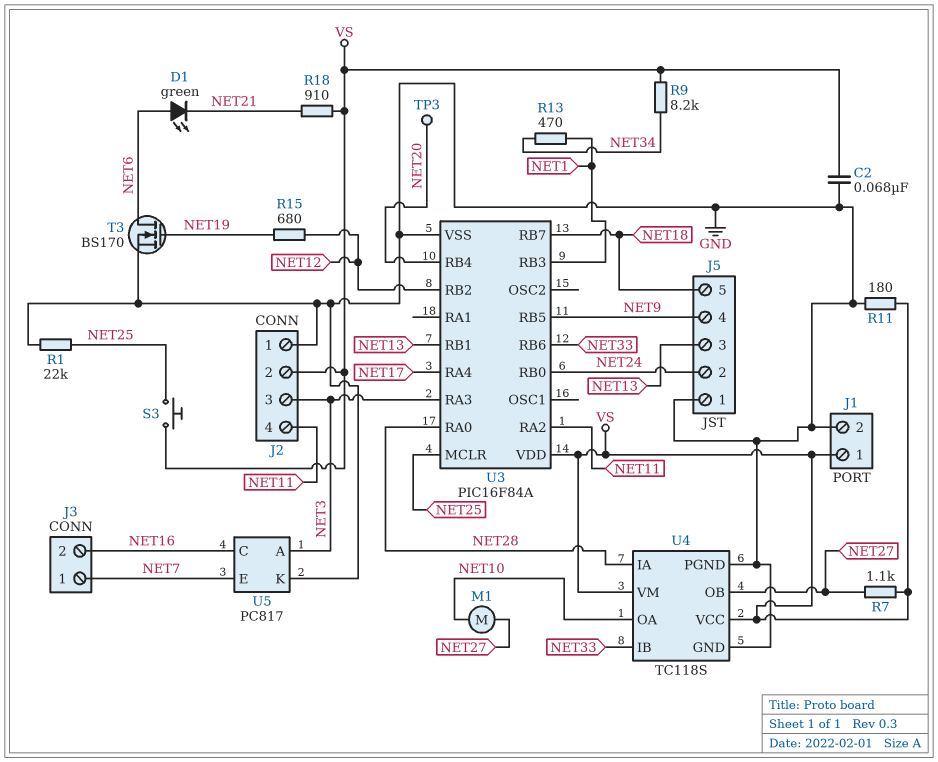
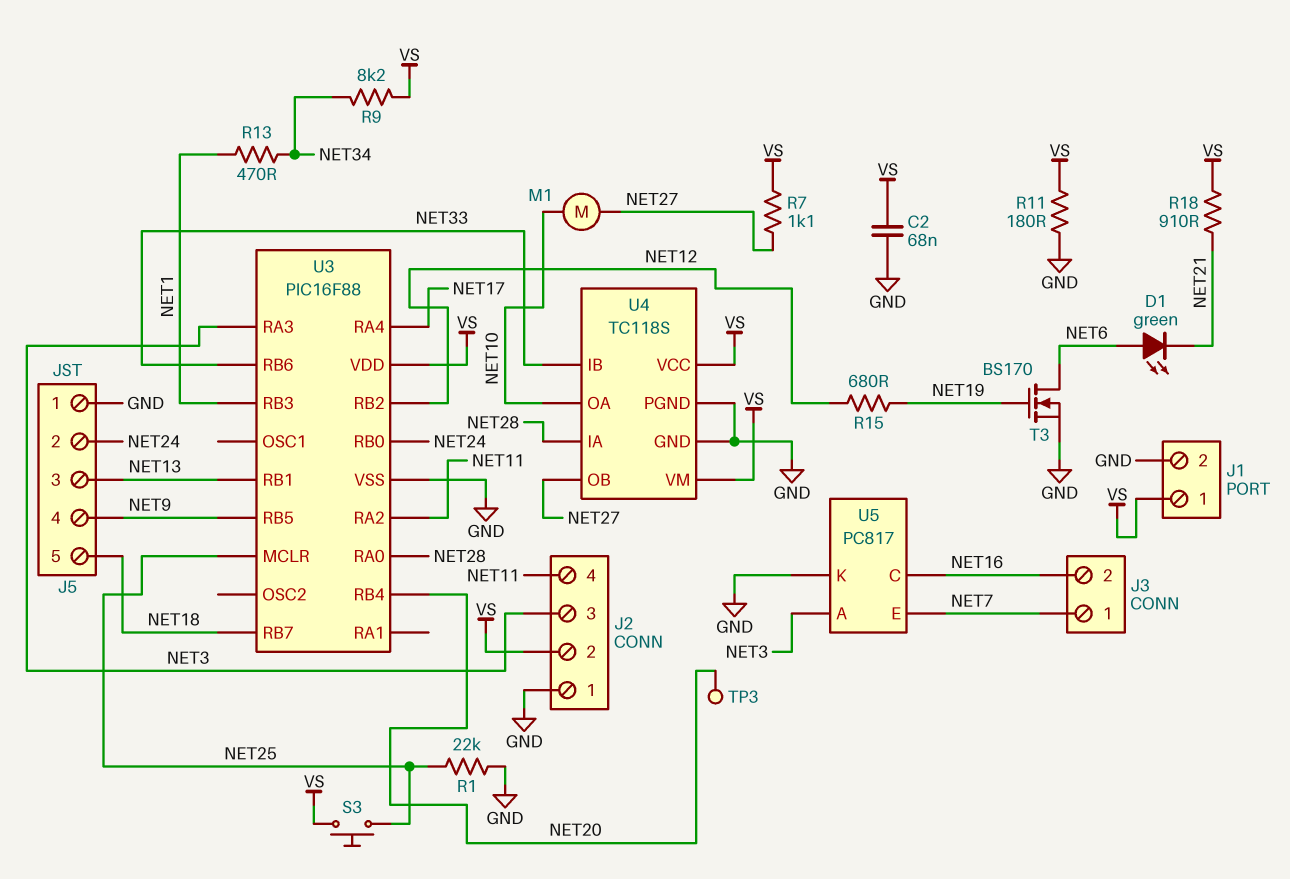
U3: PIC16F84A -> PIC16F88

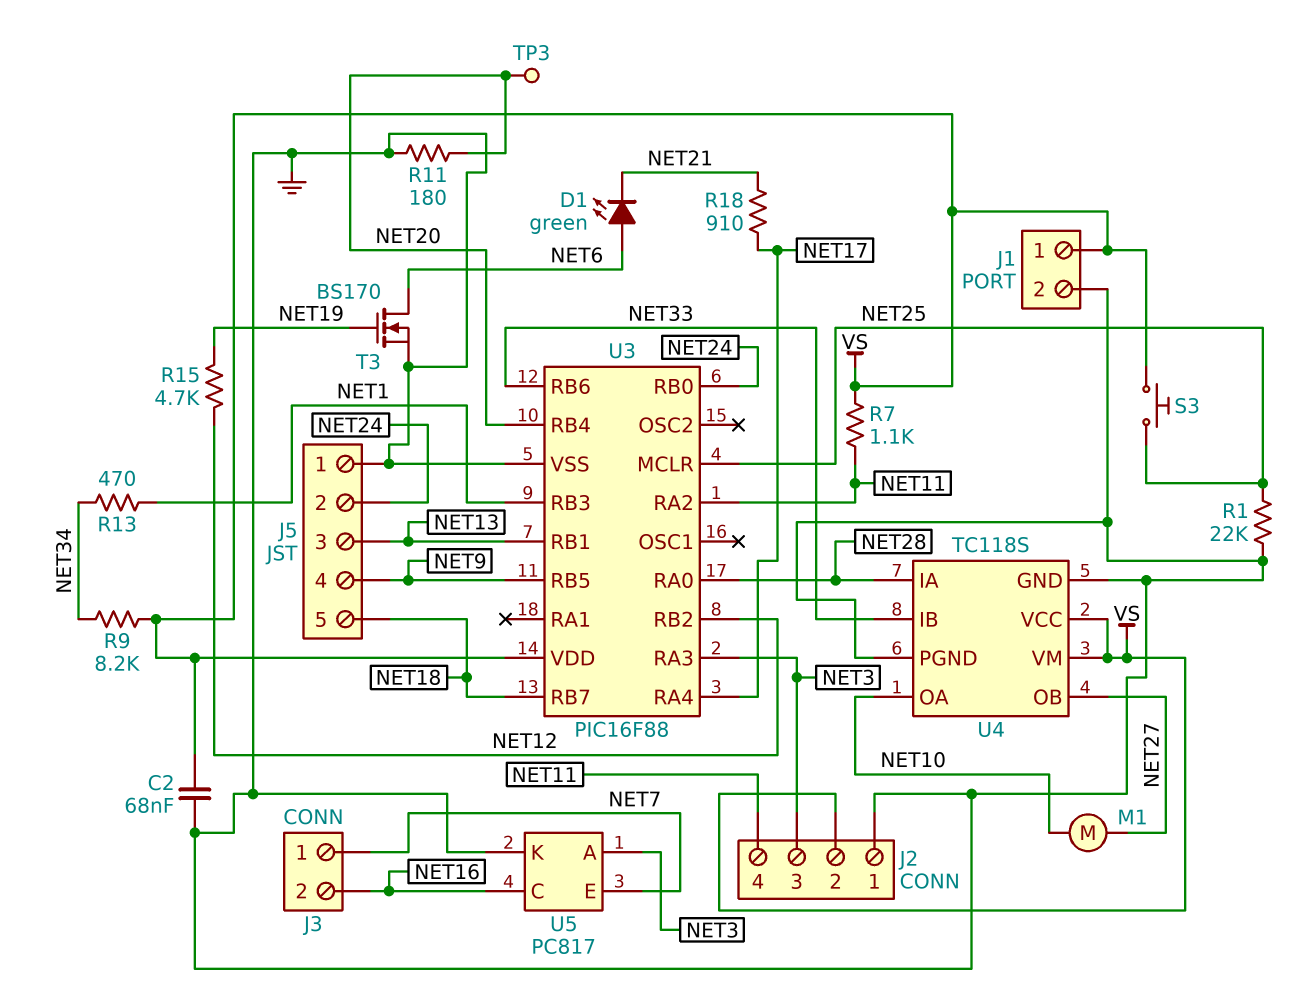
R7: 1.1k (NET27, VS) -> 1.1k (NET11, VS)
R11: 180 (GND, VS) -> 180 (GND, NET20)
R15: 680 (NET12, NET19) -> 4.7k (NET12, NET19)
R18: 910 (NET21, VS) -> 910 (NET17, NET21)

